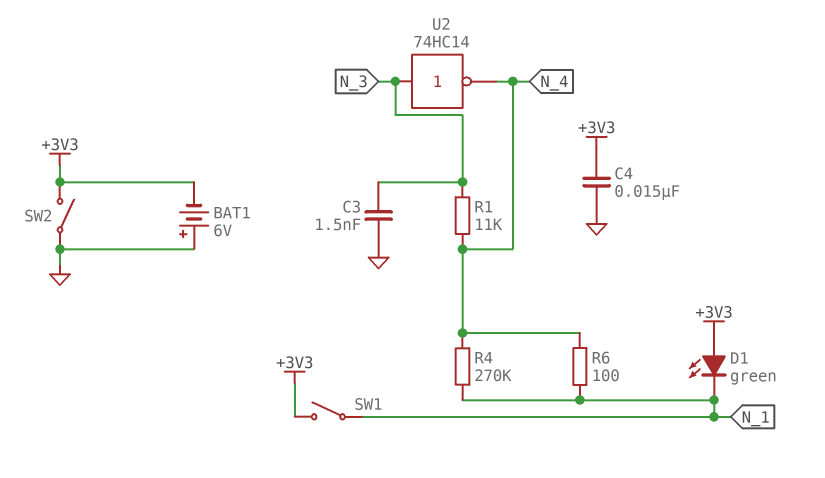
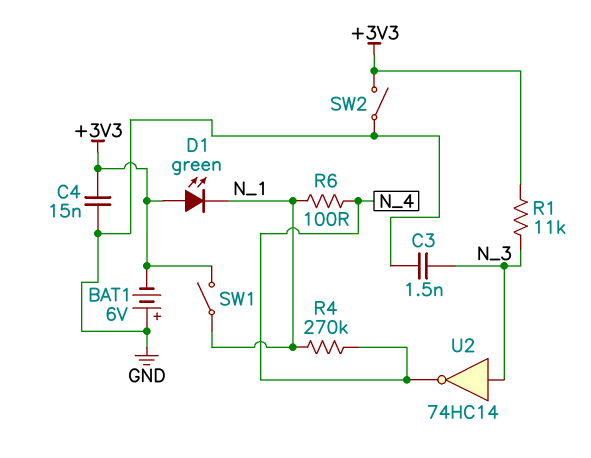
R1: 11k (N_3, N_4) -> 11k (+3V3, N_3)

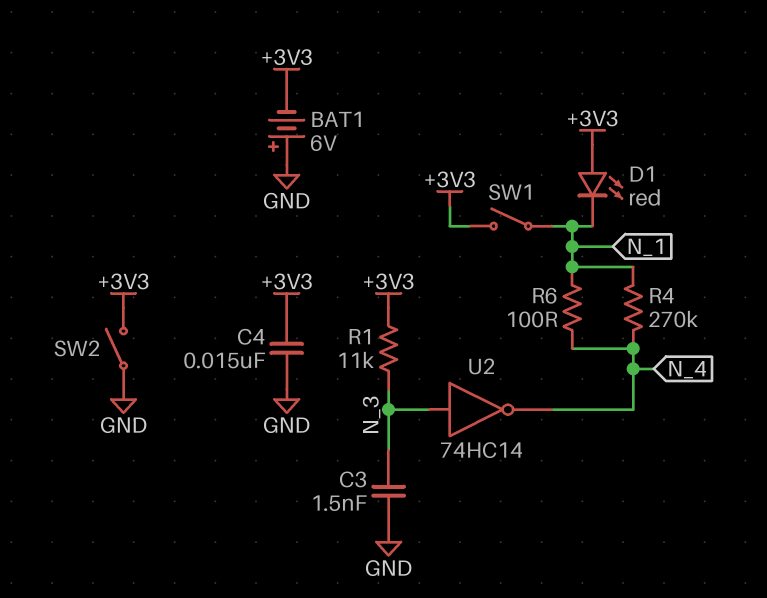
D1: LED green (A +3V3, K N_1) -> LED red (A +3V3, K N_1)

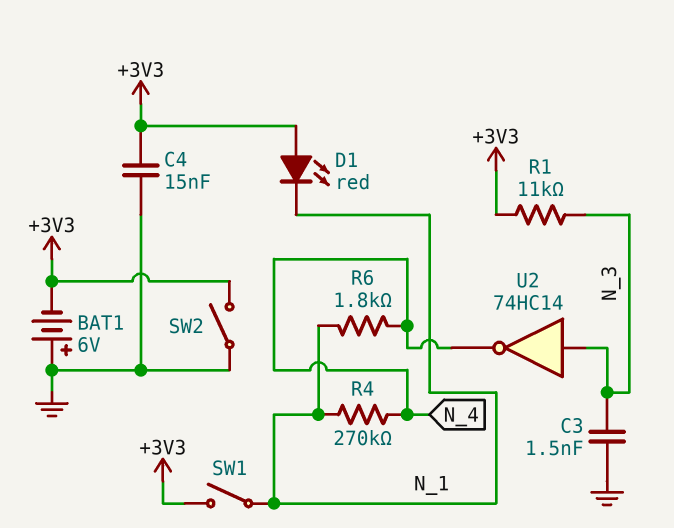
R6: 100 (N_1, N_4) -> 1.8k (N_1, N_4)

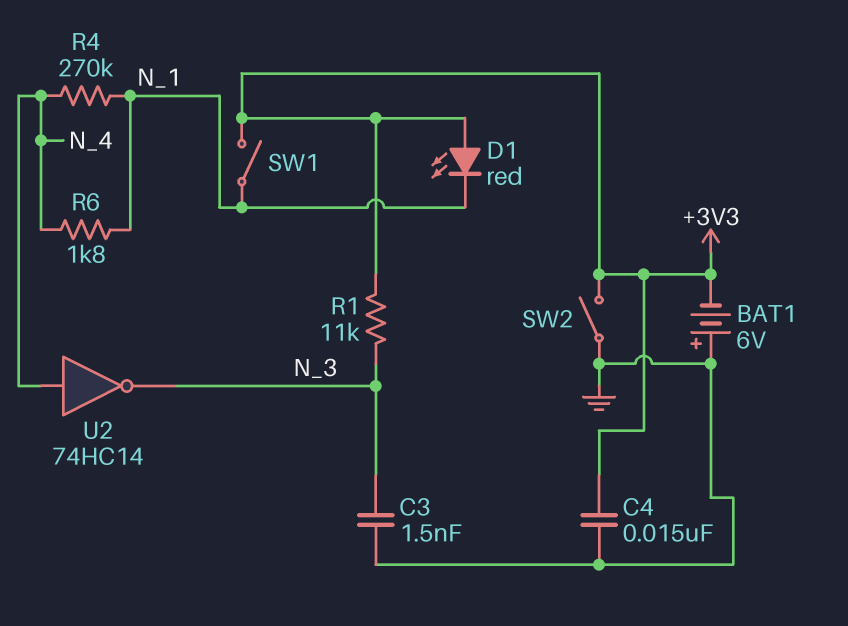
U2: NOT 74HC14 (in N_3, out N_4) -> NOT 74HC14 (in N_4, out N_3)

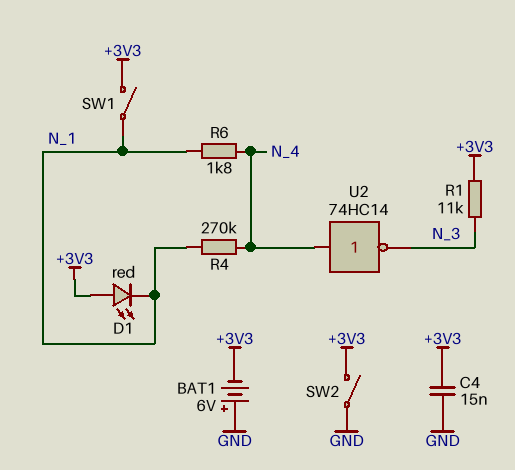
C3: 1.5nF (GND, N_3) -> none

